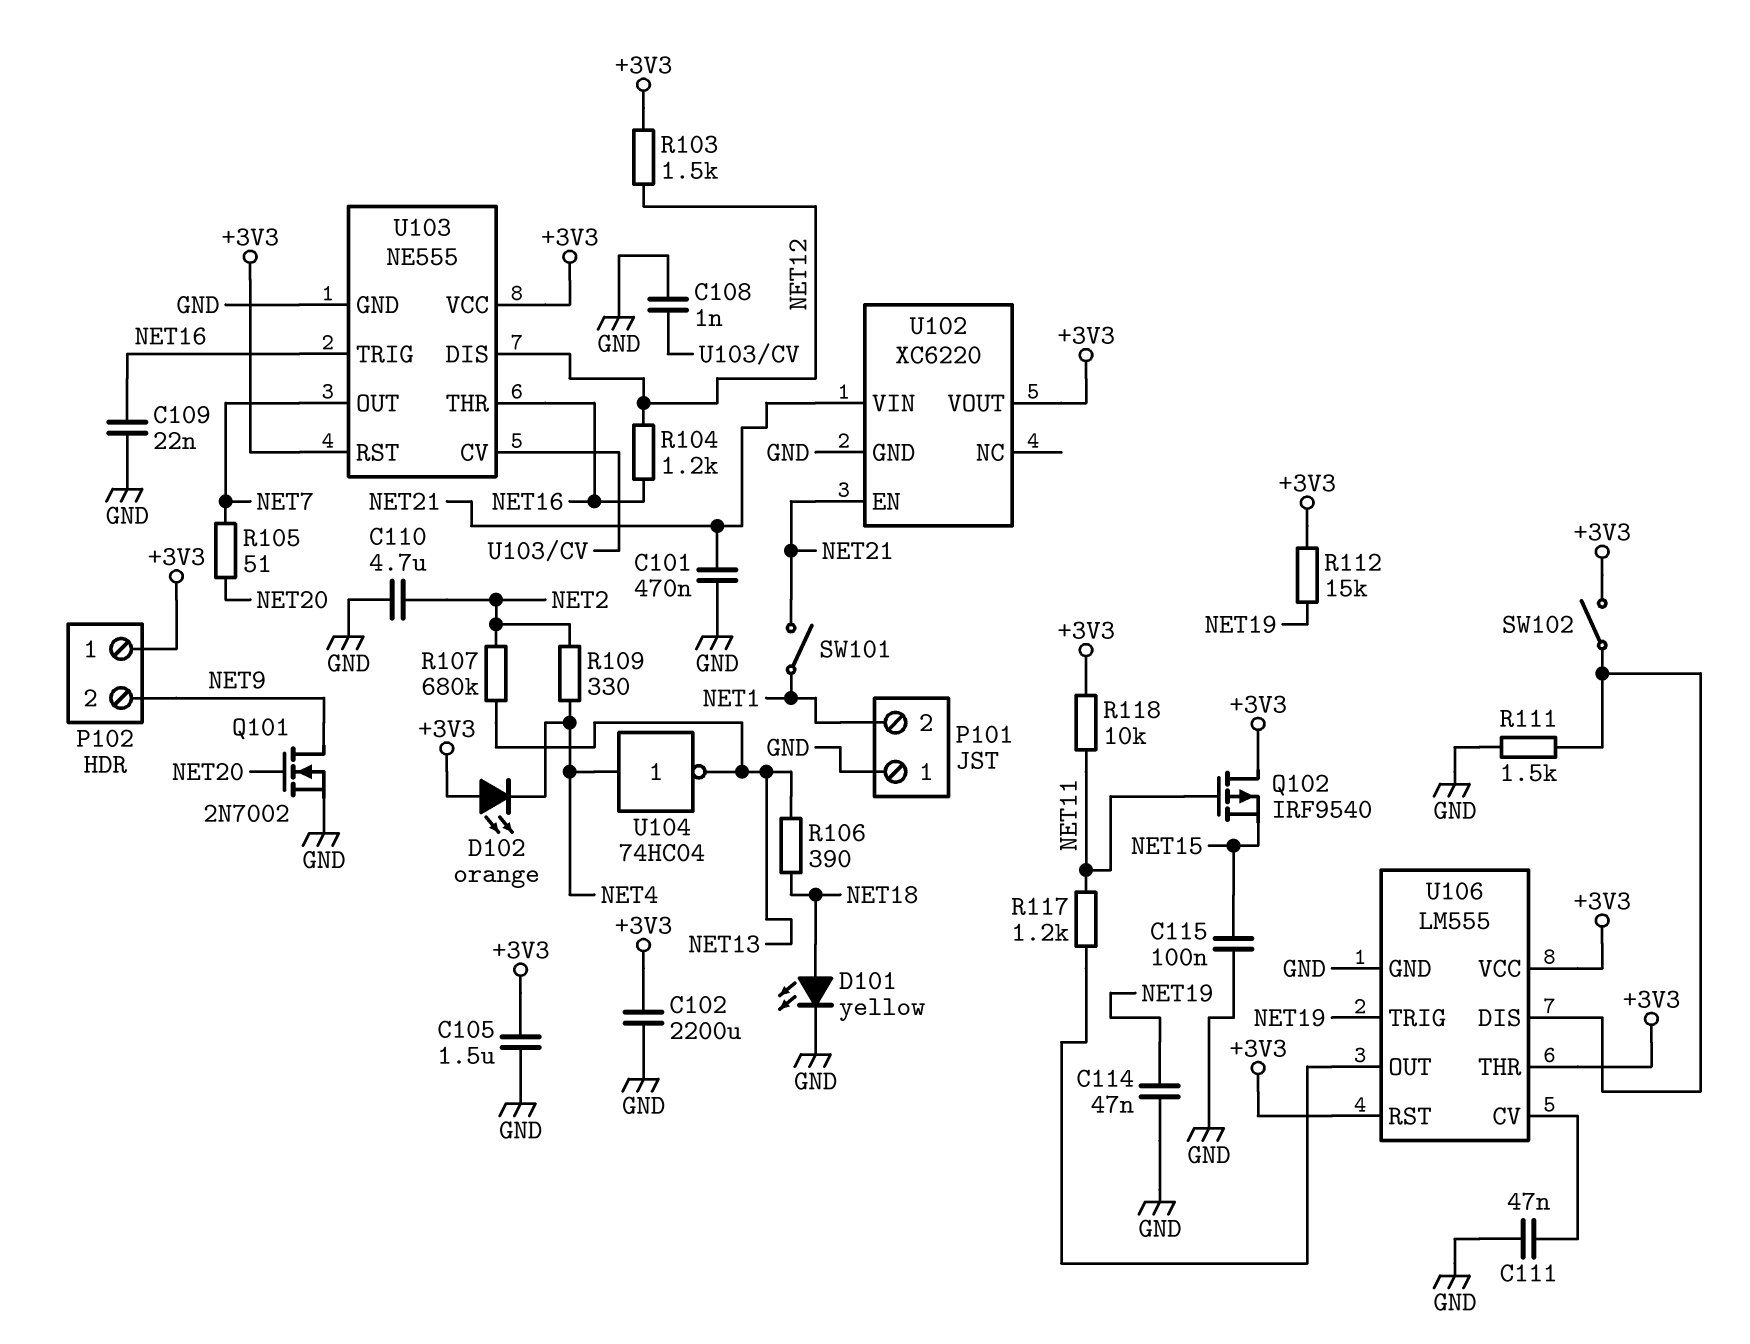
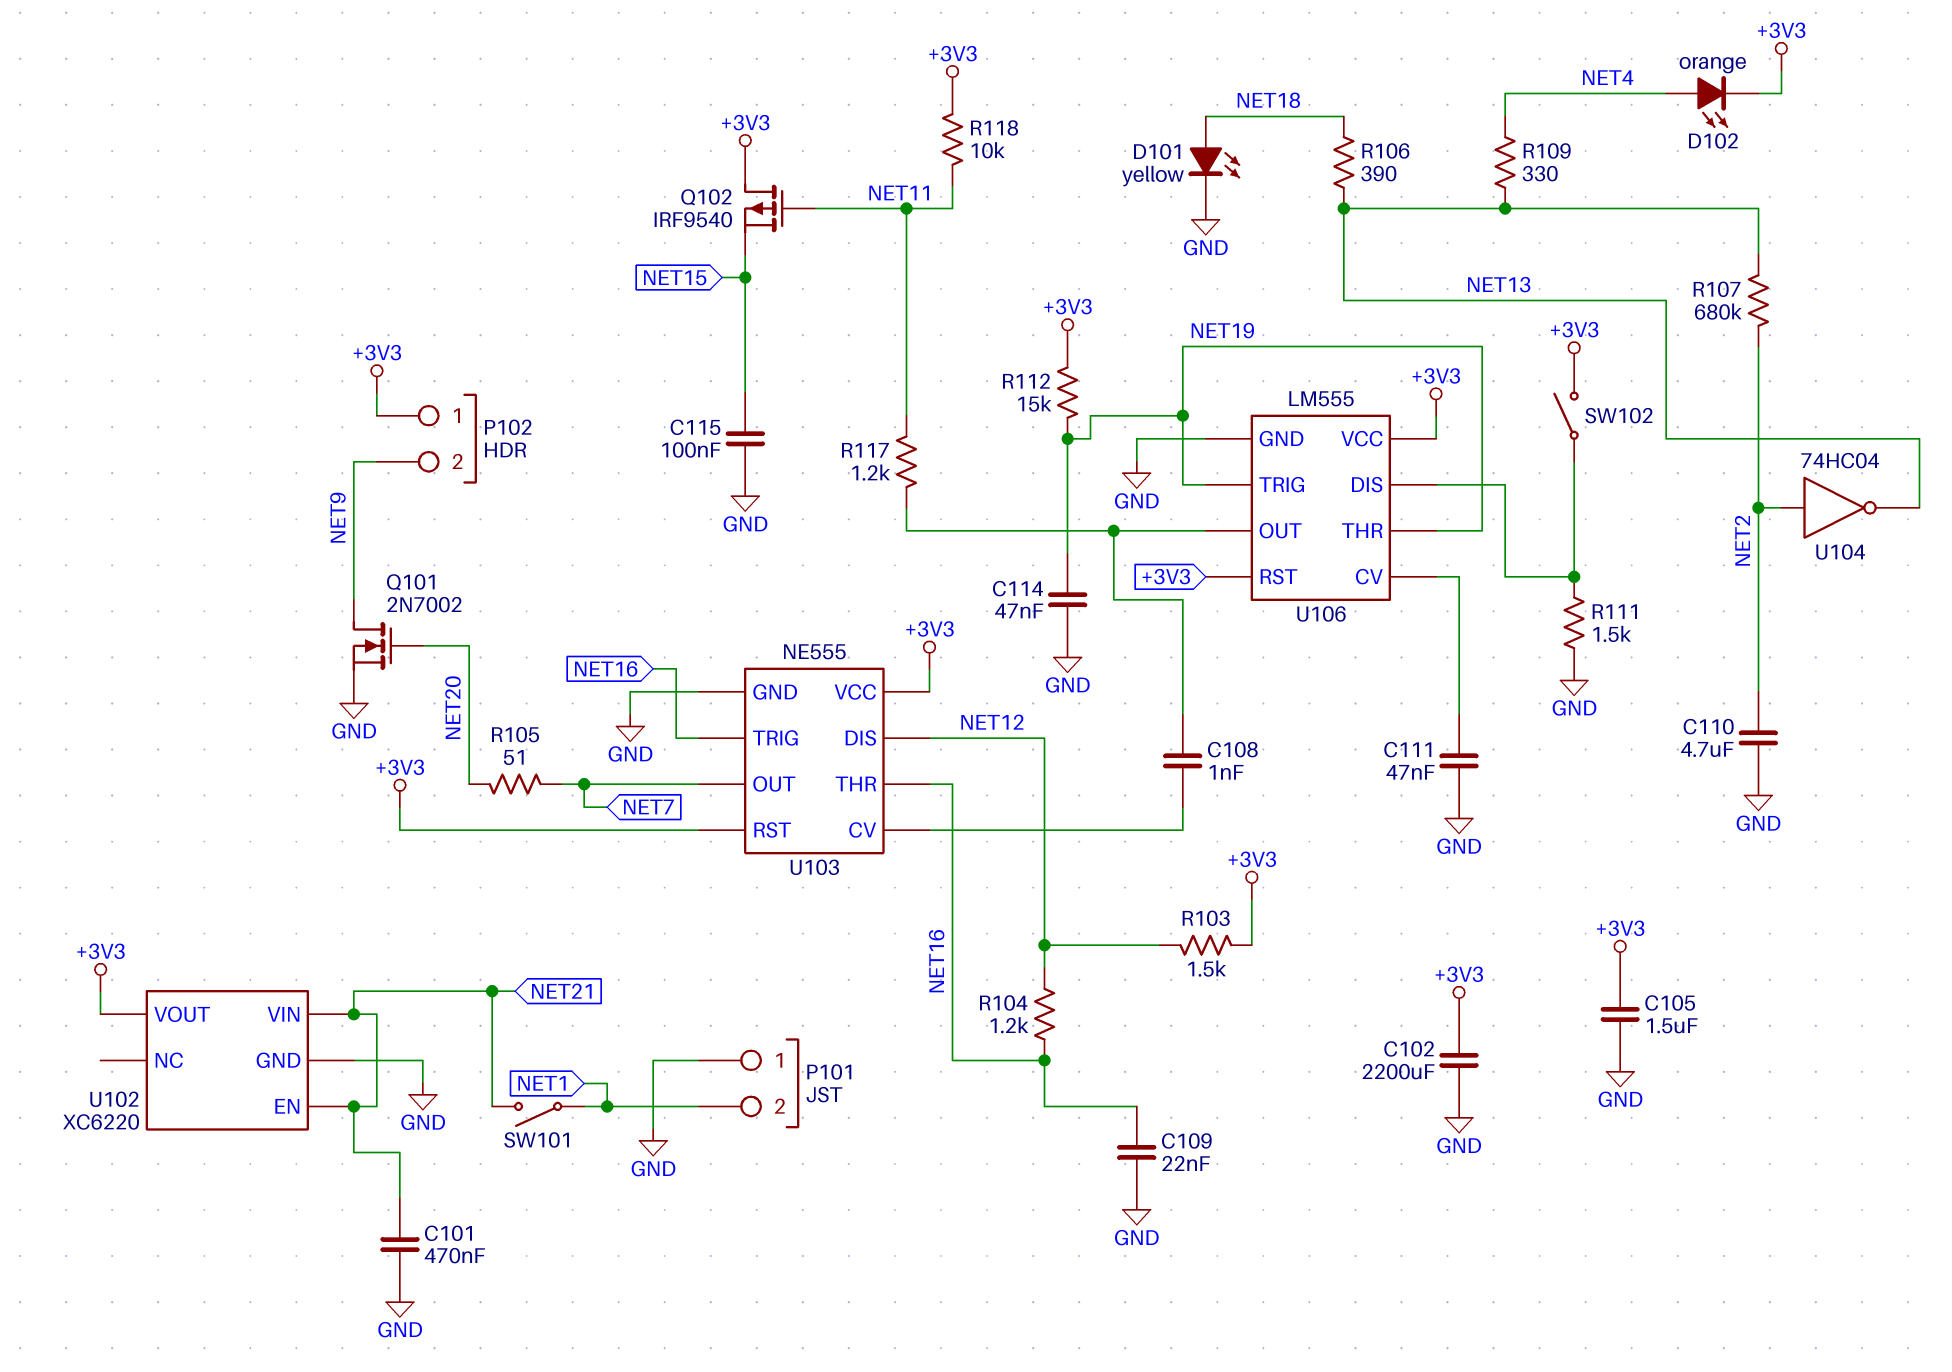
C108: 1nF (GND, U103/CV) -> 1nF (U103/CV, U106/OUT)
D102: LED orange (A +3V3, K NET4) -> LED orange (A NET4, K +3V3)
R109: 330 (NET2, NET4) -> 330 (NET4, NET13)
U104: NOT 74HC04 (in NET4, out NET13) -> NOT 74HC04 (in NET2, out NET13)
U106 pin THR: +3V3 -> NET19

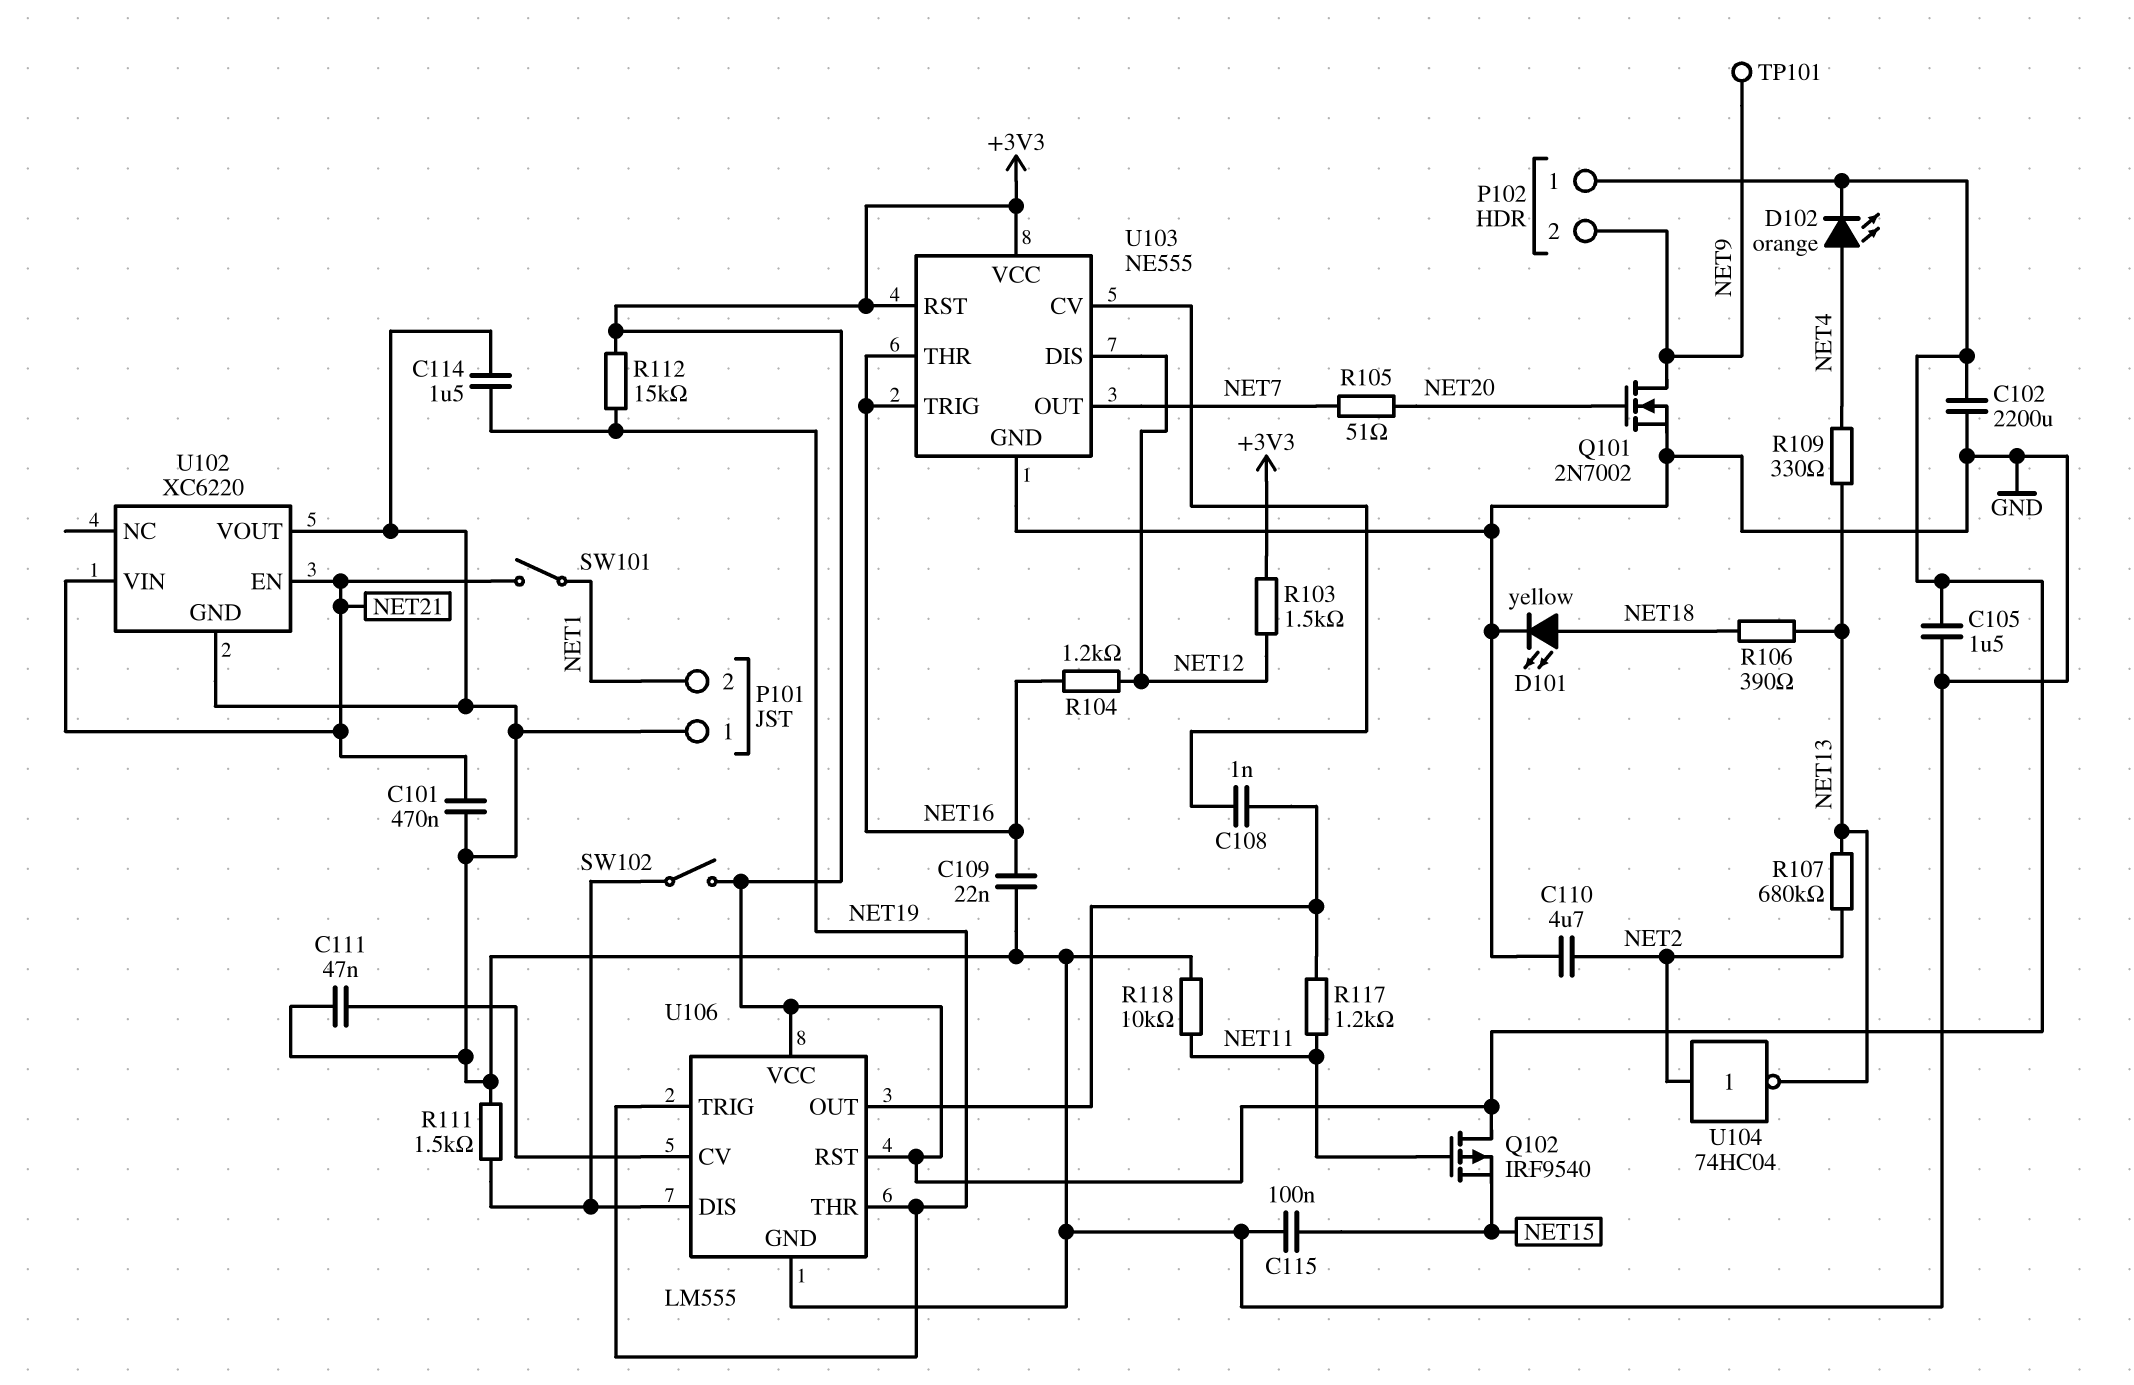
C114: 47nF (GND, NET19) -> 1.5uF (GND, NET19)
R118: 10k (+3V3, NET11) -> 10k (GND, NET11)
TP101: none -> test point (NET9)
U102 pin VOUT: +3V3 -> GND

